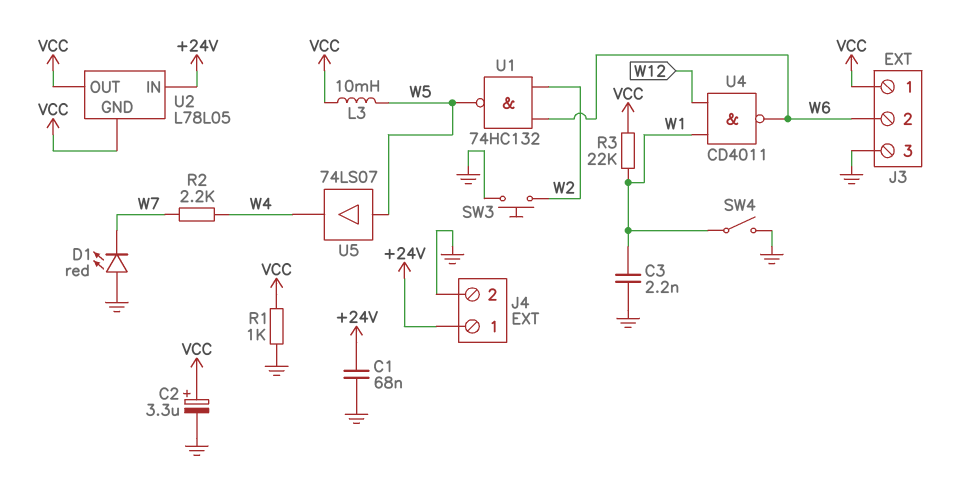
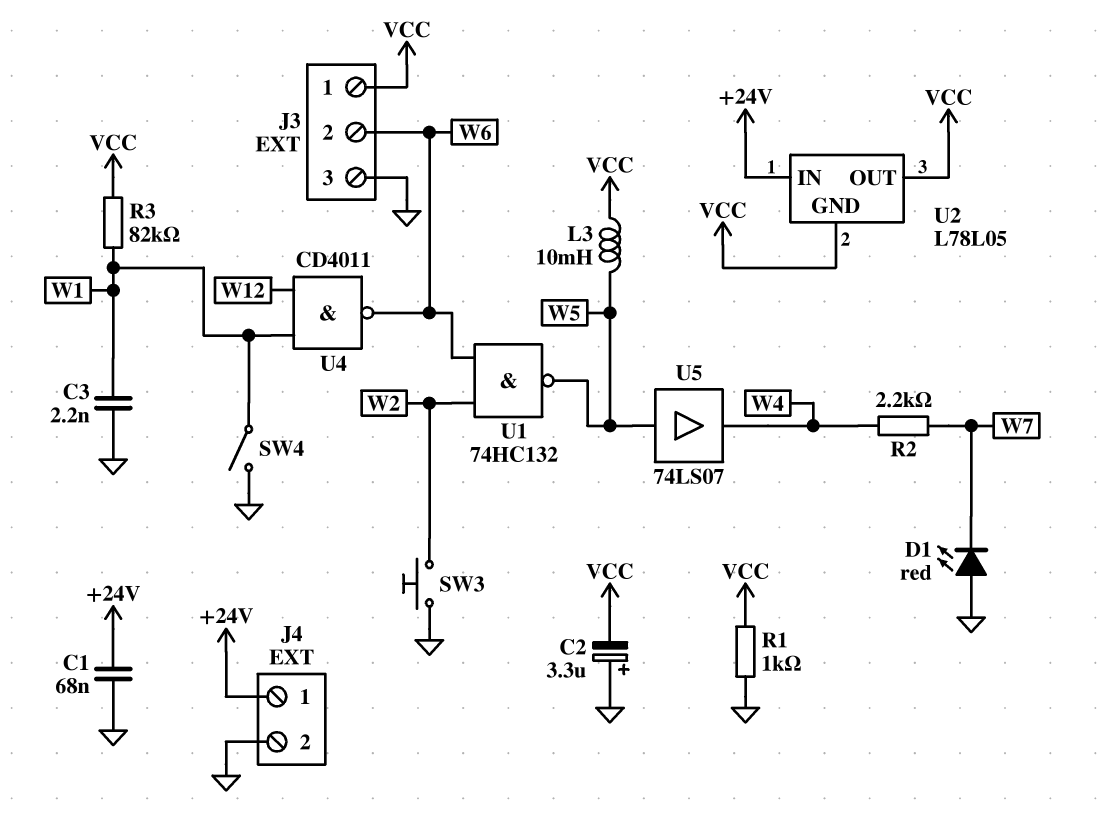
C2: 3.3uF (plus VCC, minus GND) -> 3.3uF (plus GND, minus VCC)
R3: 22k (VCC, W1) -> 82k (VCC, W1)

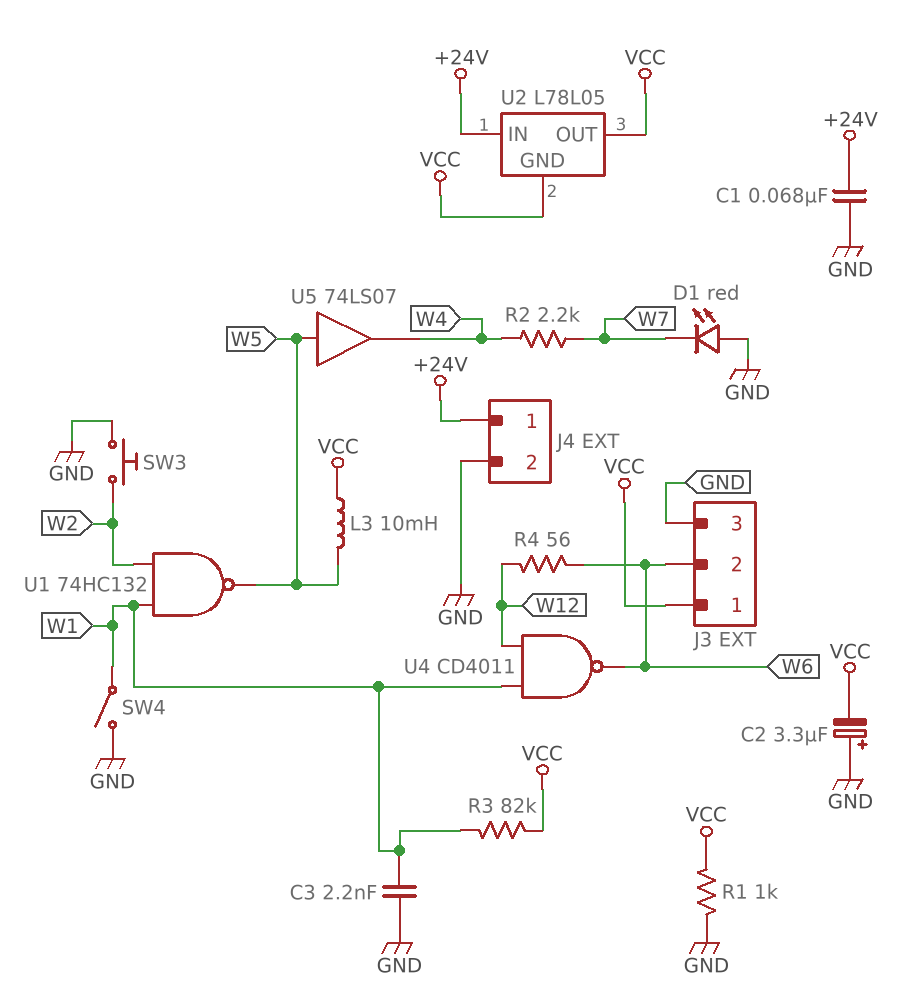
R4: none -> 56 (W6, W12)
U1: NAND 74HC132 (in W2, in W6, out W5) -> NAND 74HC132 (in W1, in W2, out W5)

